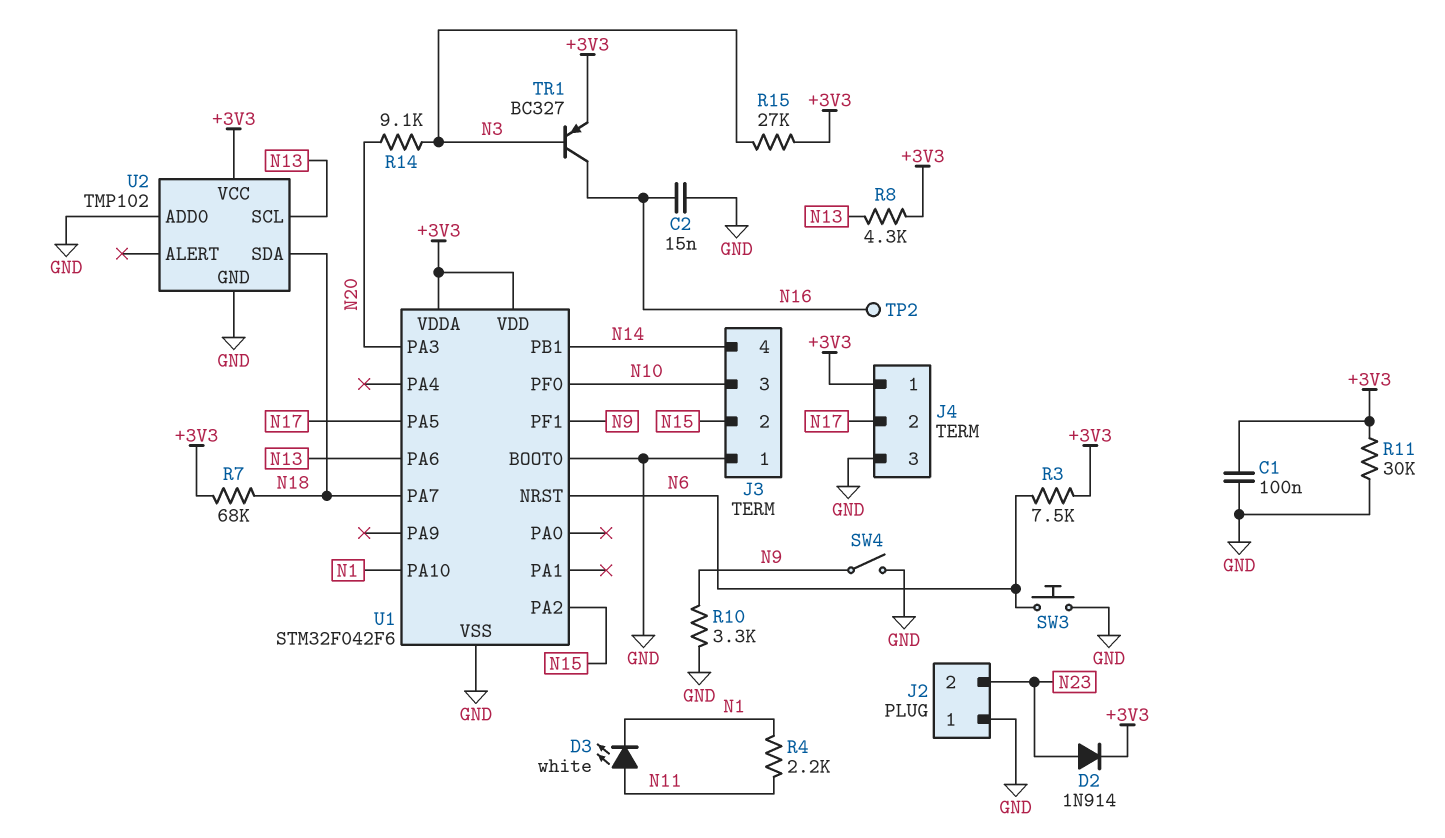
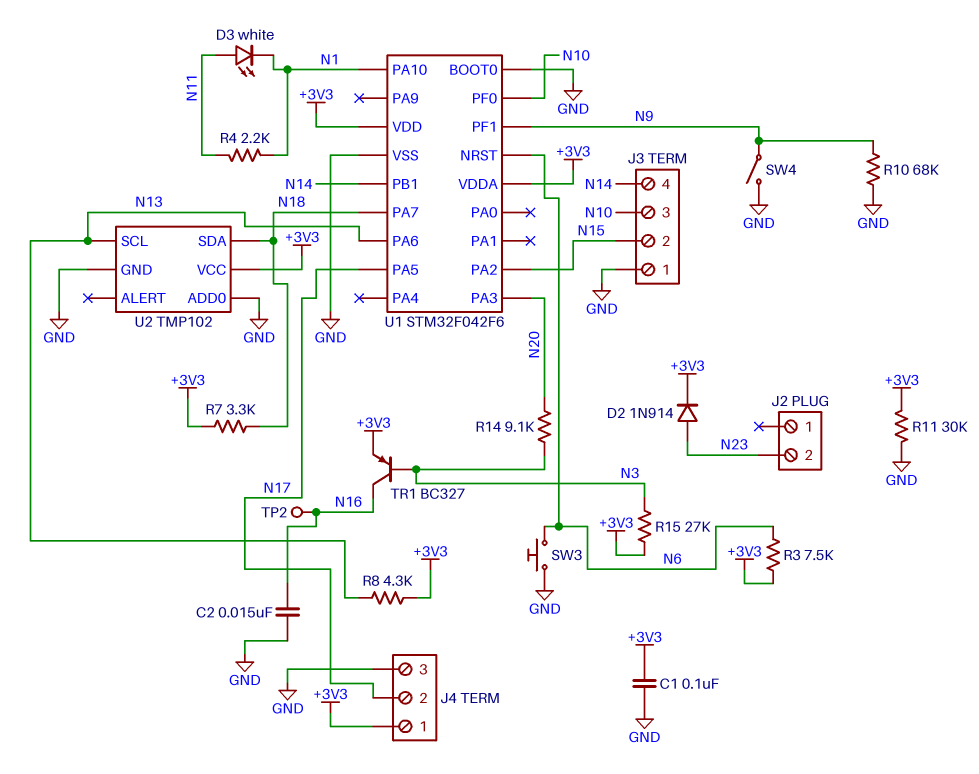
J2 pin 1: GND -> none
R7: 68k (+3V3, N18) -> 3.3k (+3V3, N18)
R10: 3.3k (GND, N9) -> 68k (GND, N9)

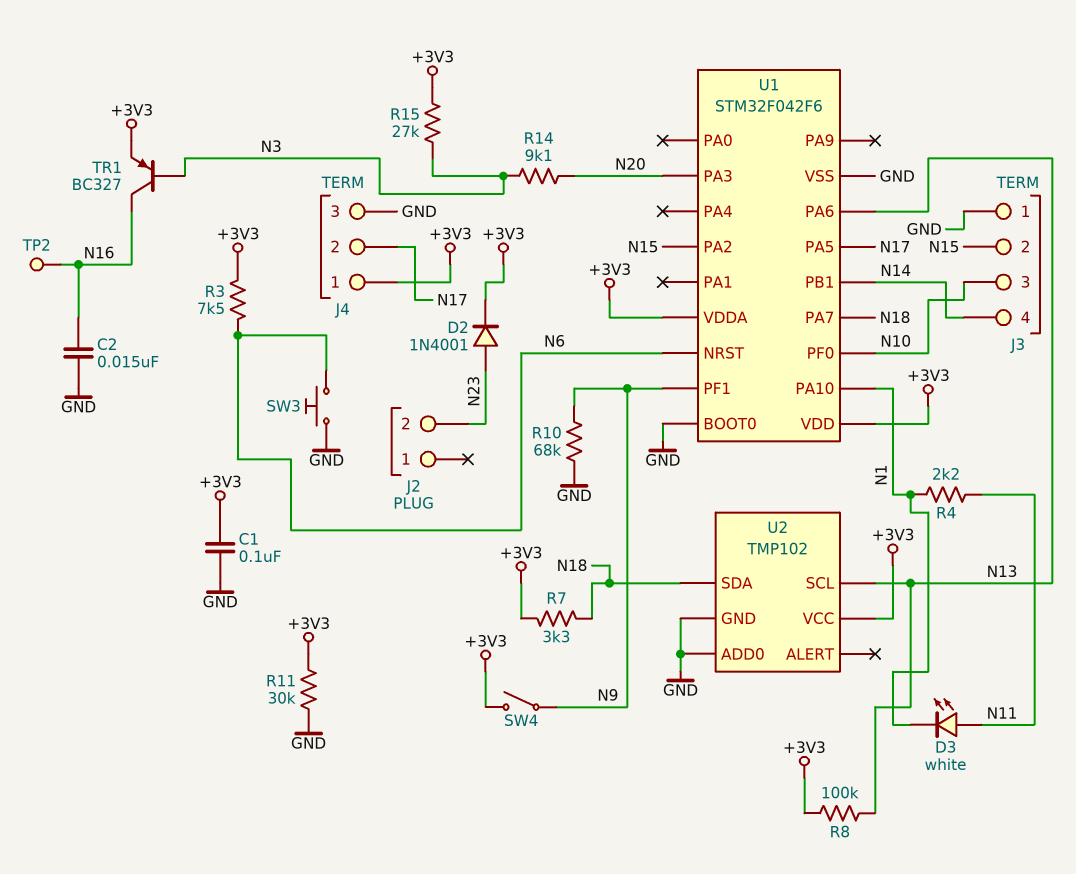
D2: diode 1N914 (A N23, K +3V3) -> diode 1N4001 (A N23, K +3V3)
R8: 4.3k (+3V3, N13) -> 100k (+3V3, N13)
SW4: switch (GND, N9) -> switch (+3V3, N9)

